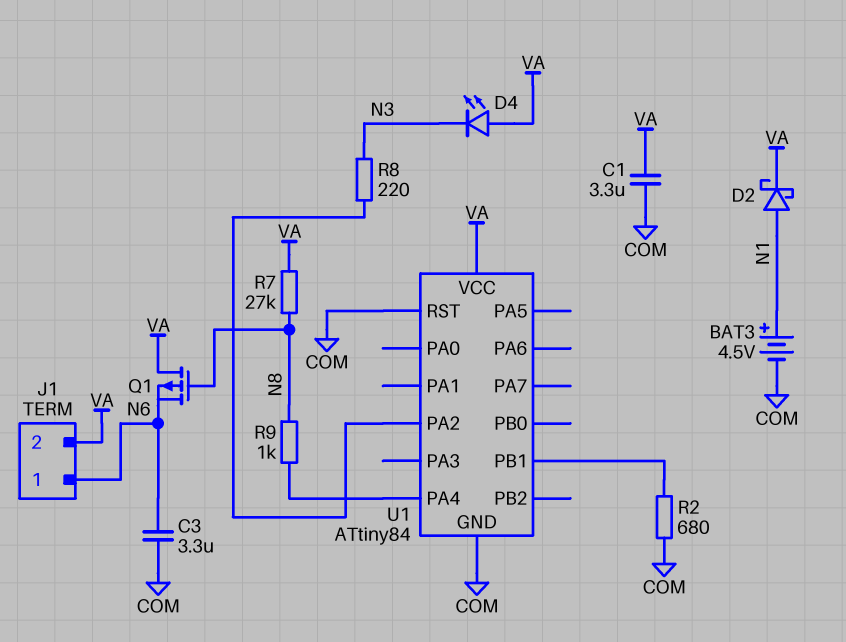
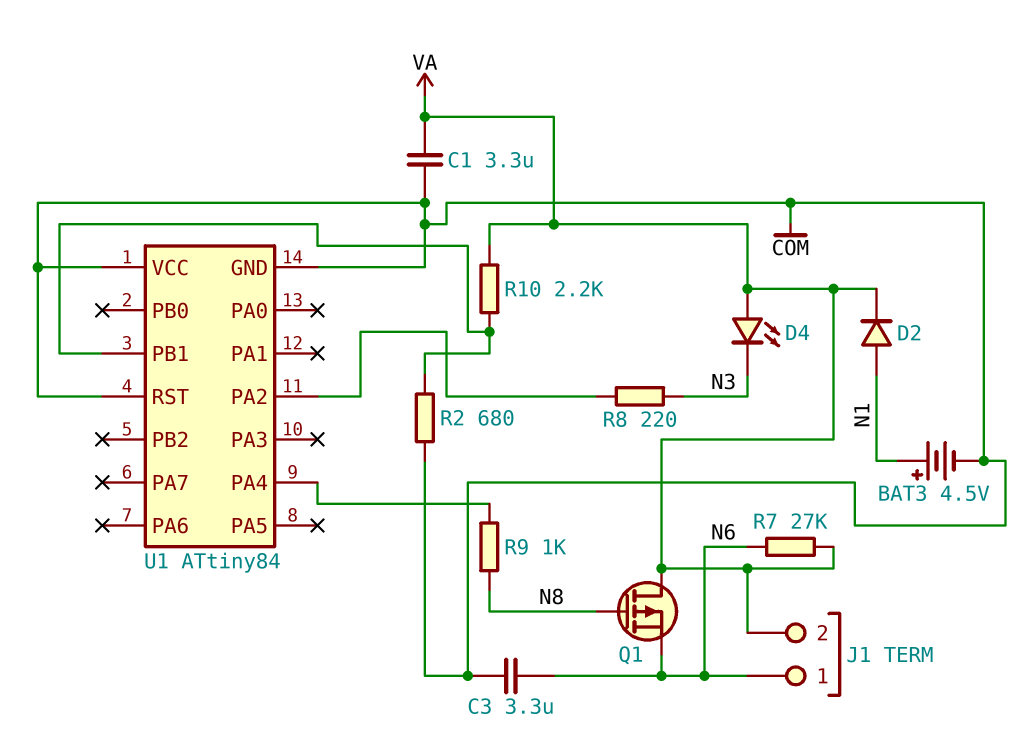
D2: schottky (A N1, K VA) -> diode (A N1, K VA)
R7: 27k (N8, VA) -> 27k (N6, VA)
R10: none -> 2.2k (U1/PB1, VA)
U1 pin VCC: VA -> COM

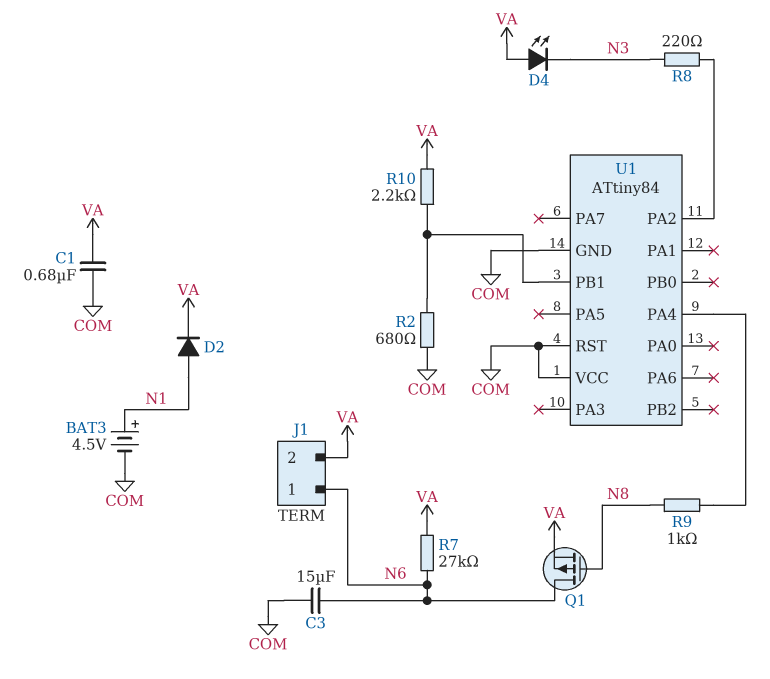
C1: 3.3uF (COM, VA) -> 680nF (COM, VA)
C3: 3.3uF (COM, N6) -> 15uF (COM, N6)
Q1: PMOS (G N8, D VA, S N6) -> PMOS (G N8, D N6, S VA)

